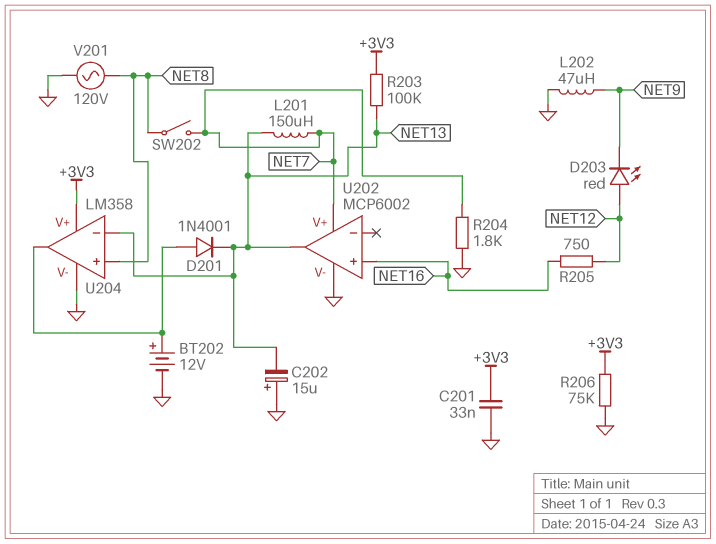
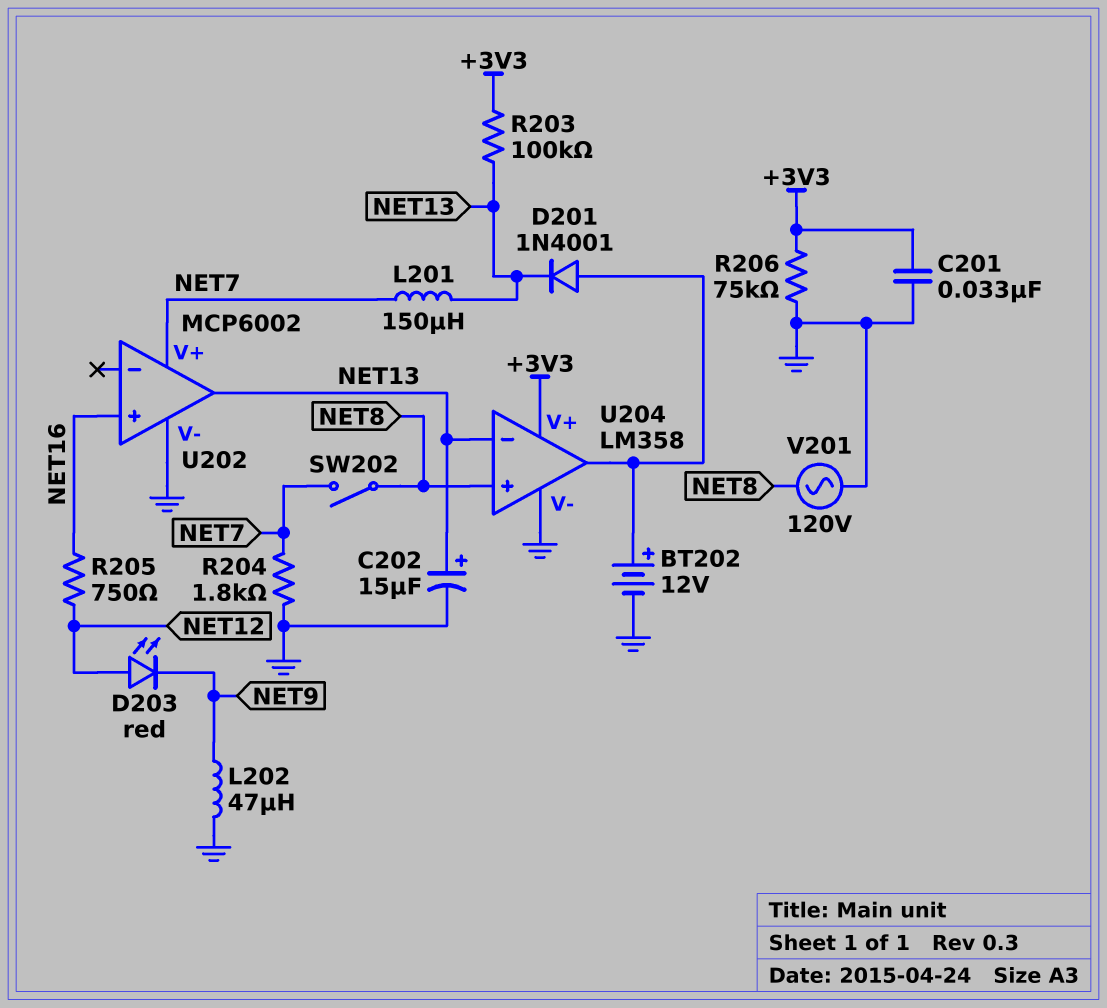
C202: 15uF (plus GND, minus NET13) -> 15uF (plus NET13, minus GND)

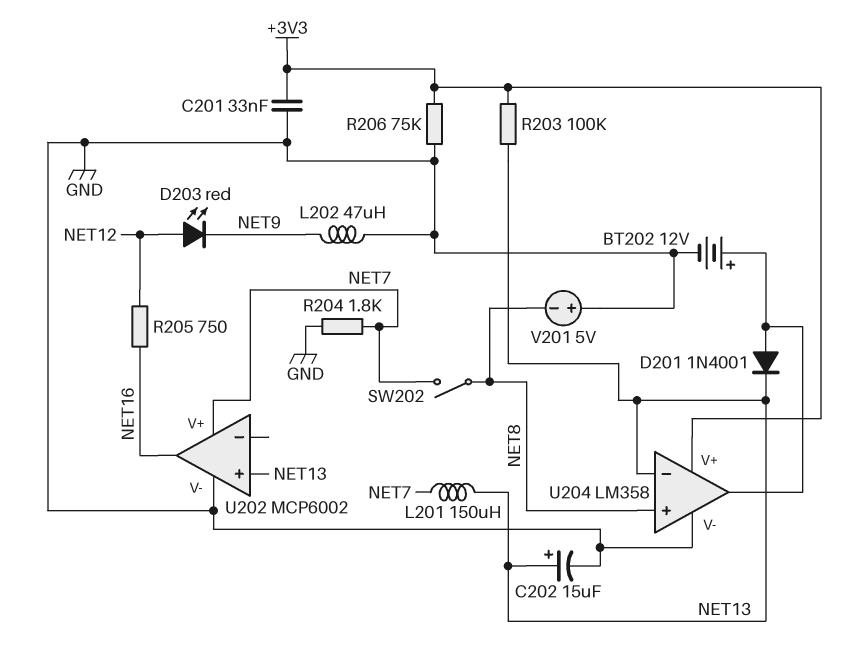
U202 pin in+: NET16 -> NET13
U202 pin out: NET13 -> NET16
V201: AC 120V (GND, NET8) -> 5V (plus GND, minus NET8)

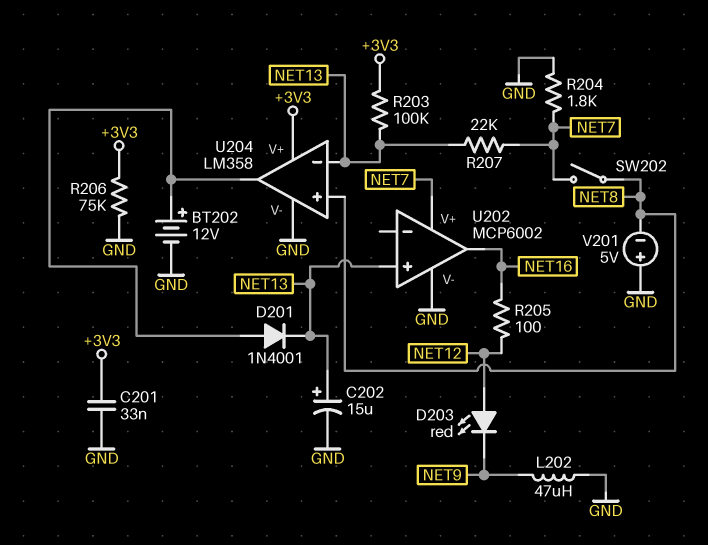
L201: 150uH (NET7, NET13) -> none
R205: 750 (NET12, NET16) -> 100 (NET12, NET16)
R207: none -> 22k (NET7, NET13)

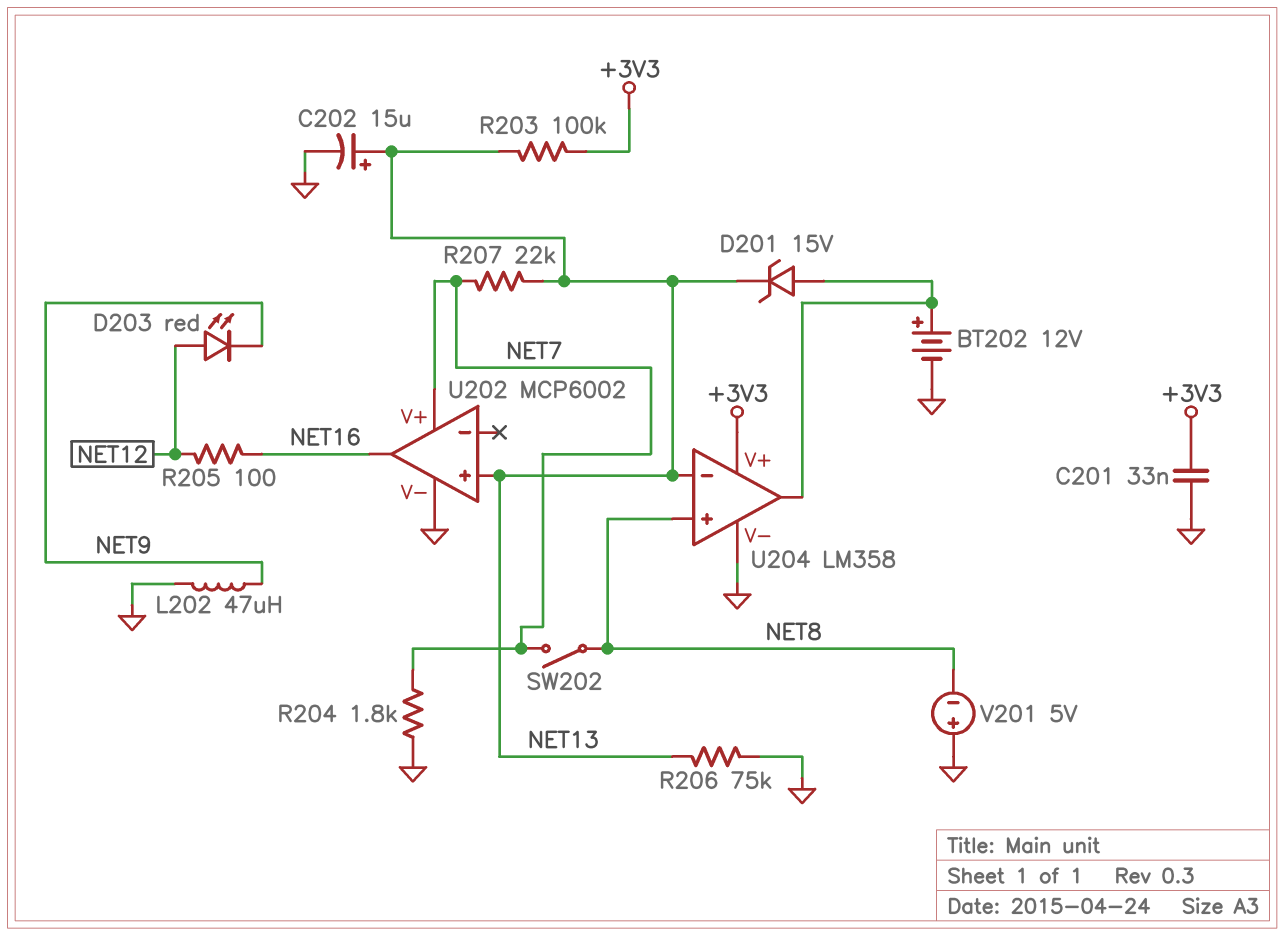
D201: diode 1N4001 (A U204/out, K NET13) -> zener 15V (A U204/out, K NET13)
R206: 75k (+3V3, GND) -> 75k (GND, NET13)

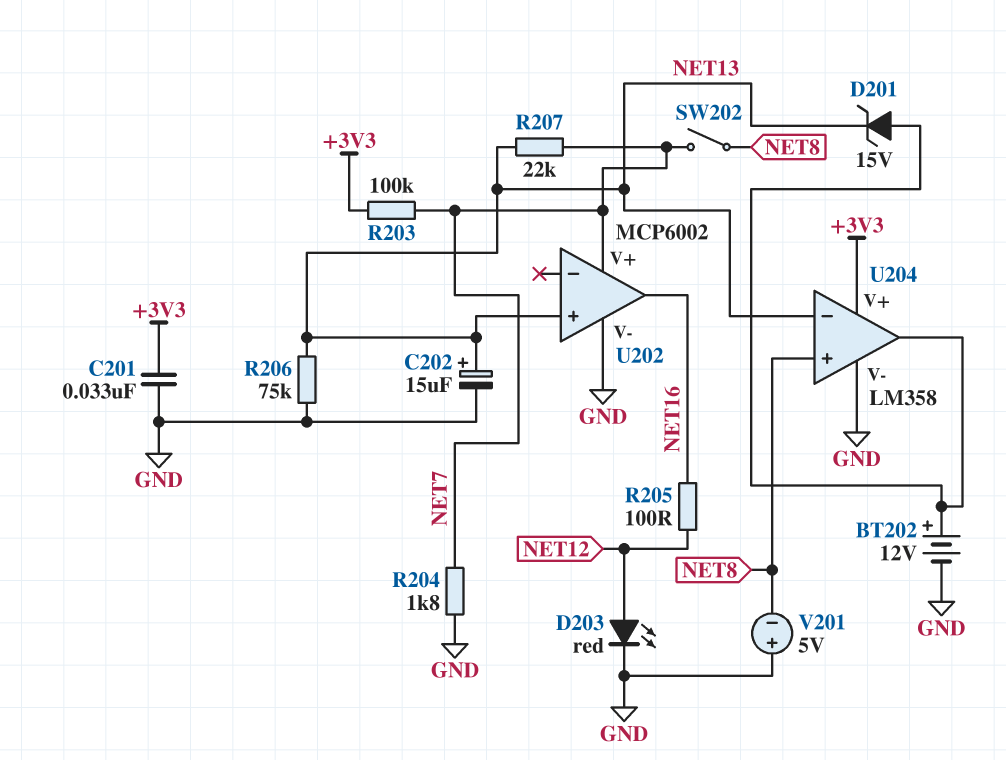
D203: LED red (A NET12, K NET9) -> LED red (A NET12, K GND)
L202: 47uH (GND, NET9) -> none
R203: 100k (+3V3, NET13) -> 100k (+3V3, NET7)

